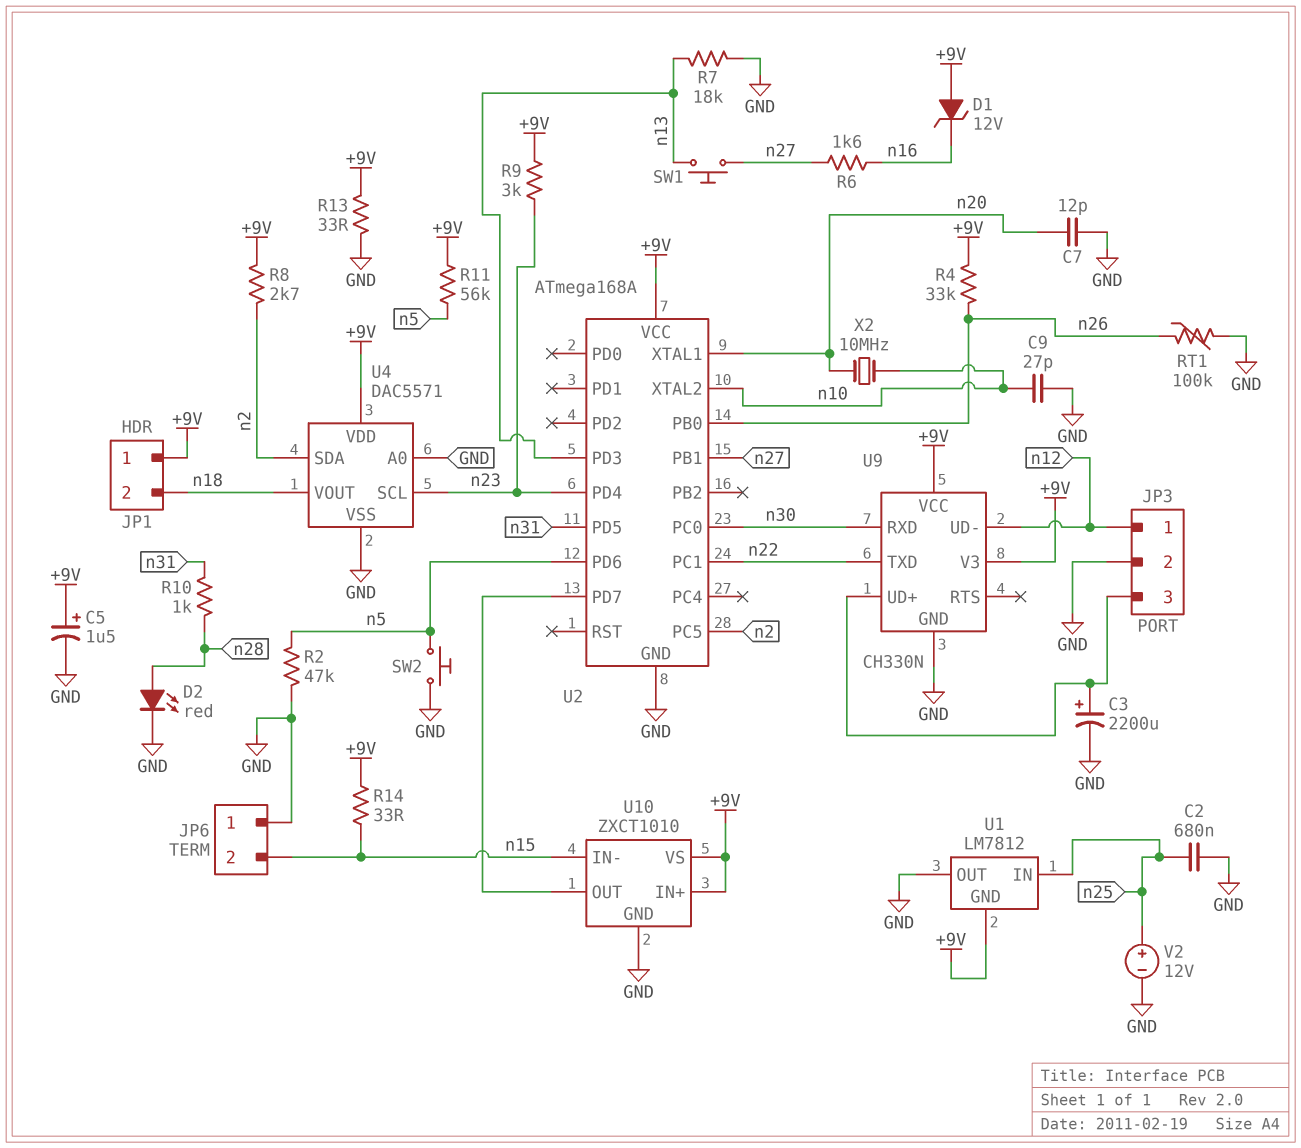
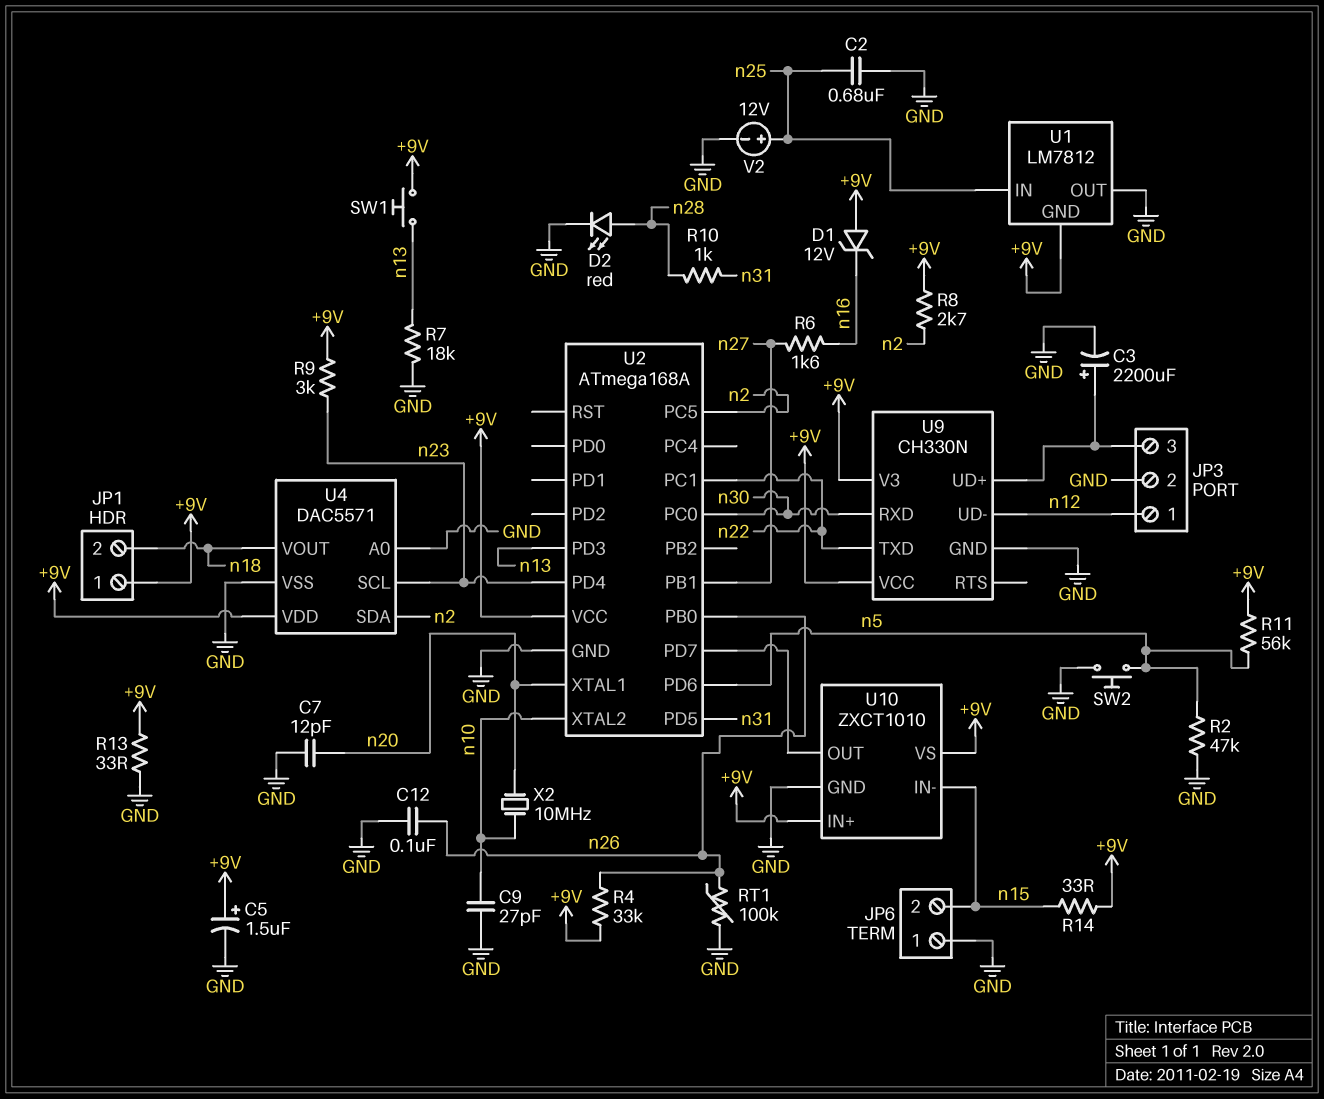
C12: none -> 100nF (GND, n26)
SW1: button (n13, n27) -> button (+9V, n13)

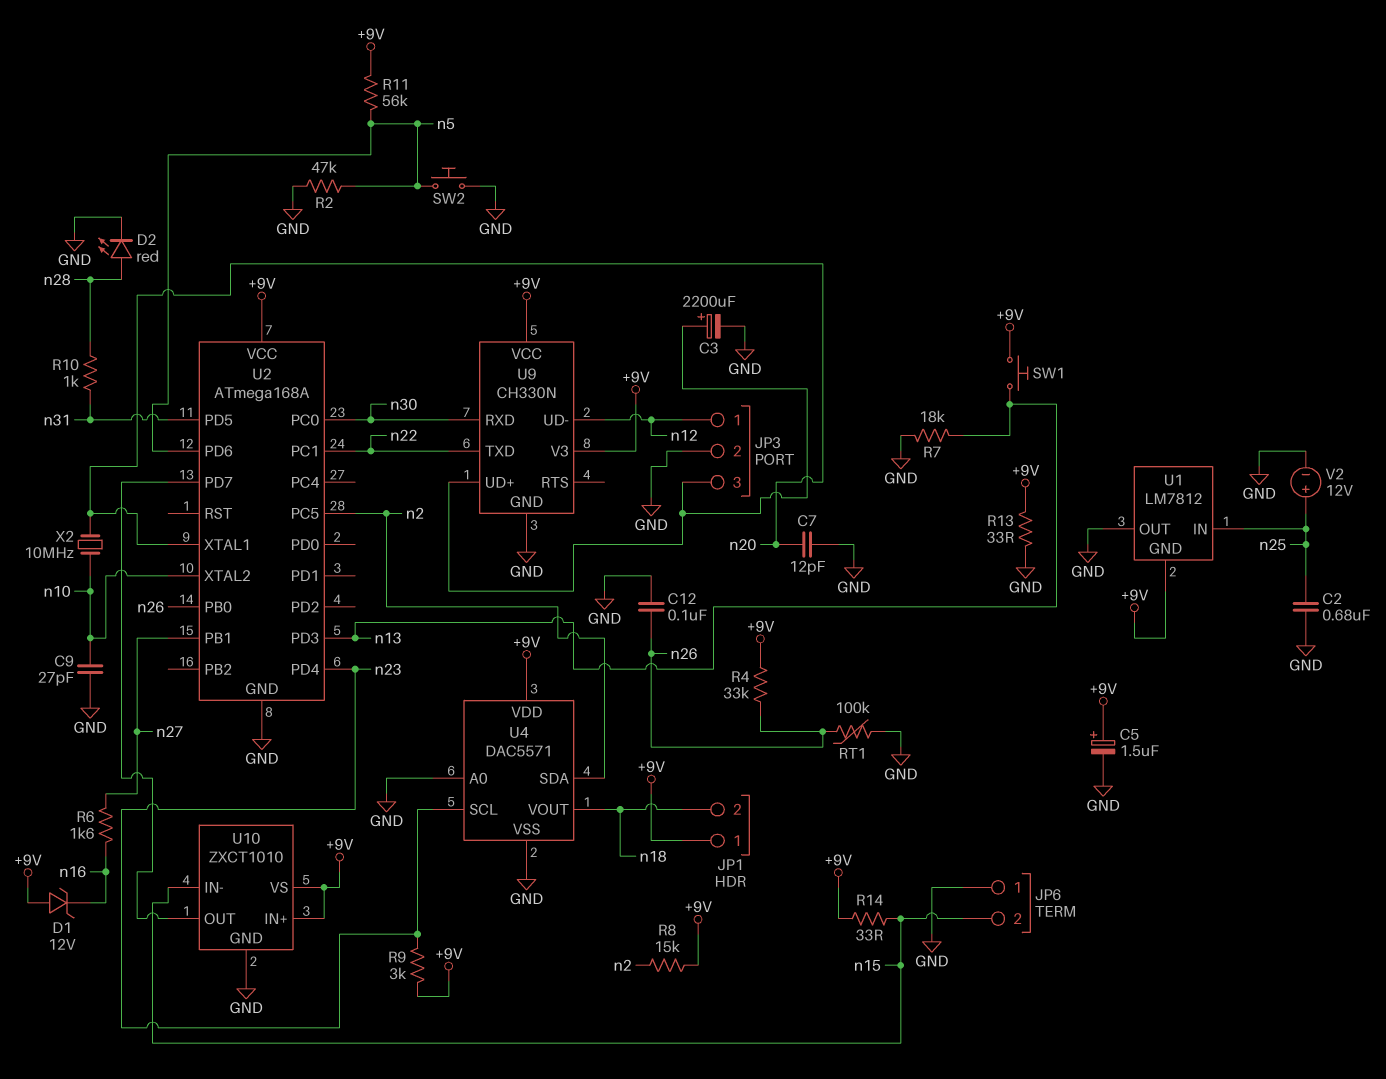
R8: 2.7k (+9V, n2) -> 15k (+9V, n2)

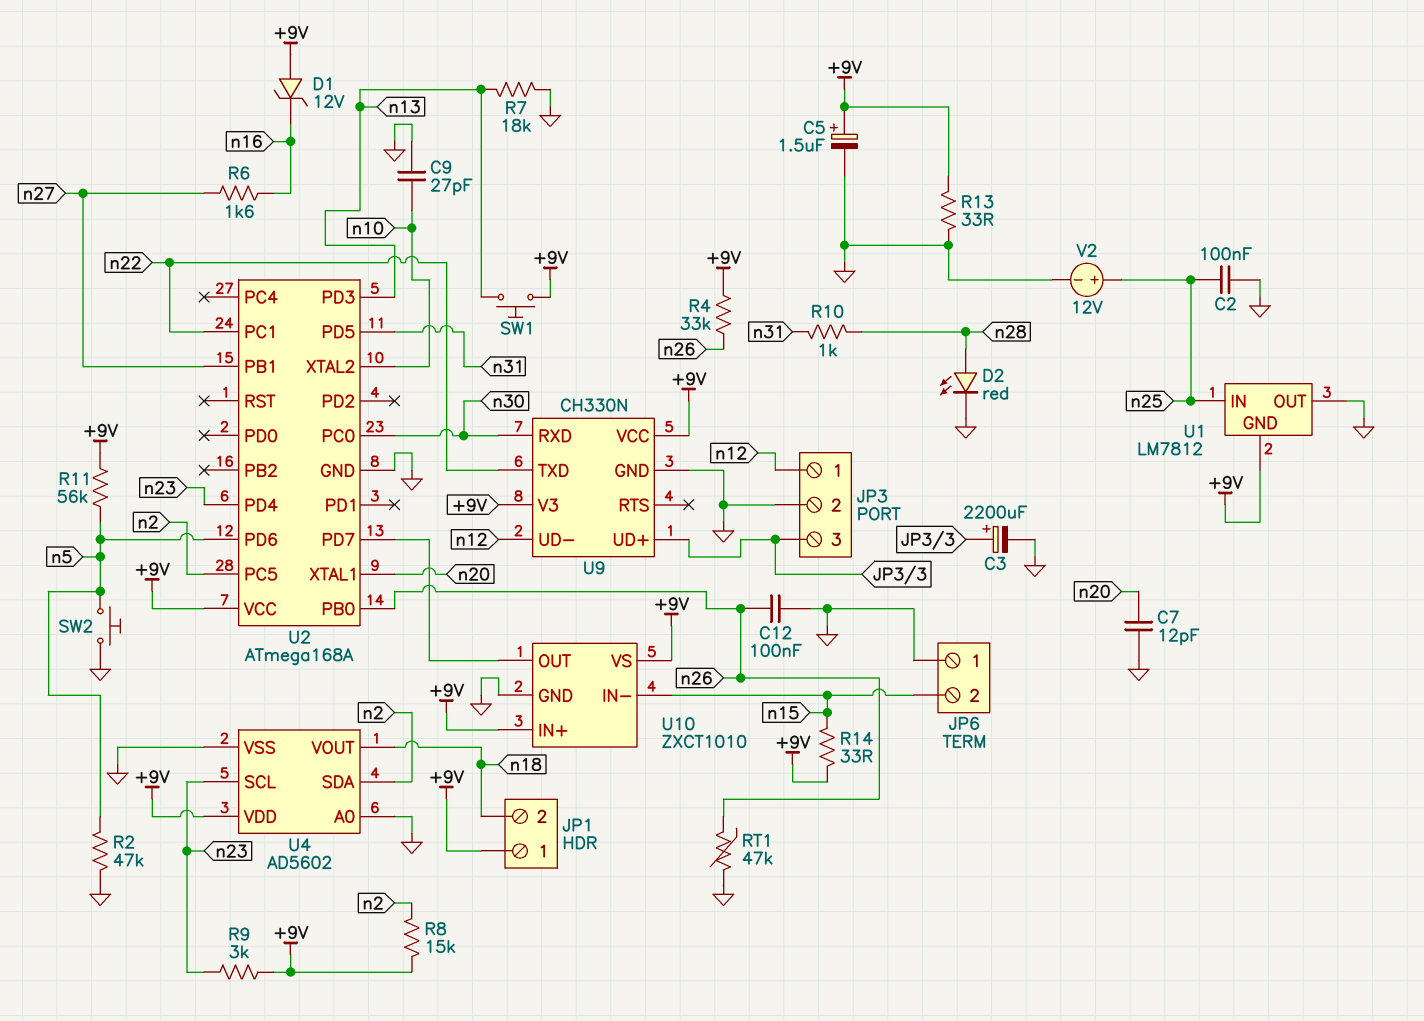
C2: 680nF (GND, n25) -> 100nF (GND, n25)
RT1: 100k (GND, n26) -> 47k (GND, n26)
U4: DAC5571 -> AD5602
X2: 10MHz (n10, n20) -> none

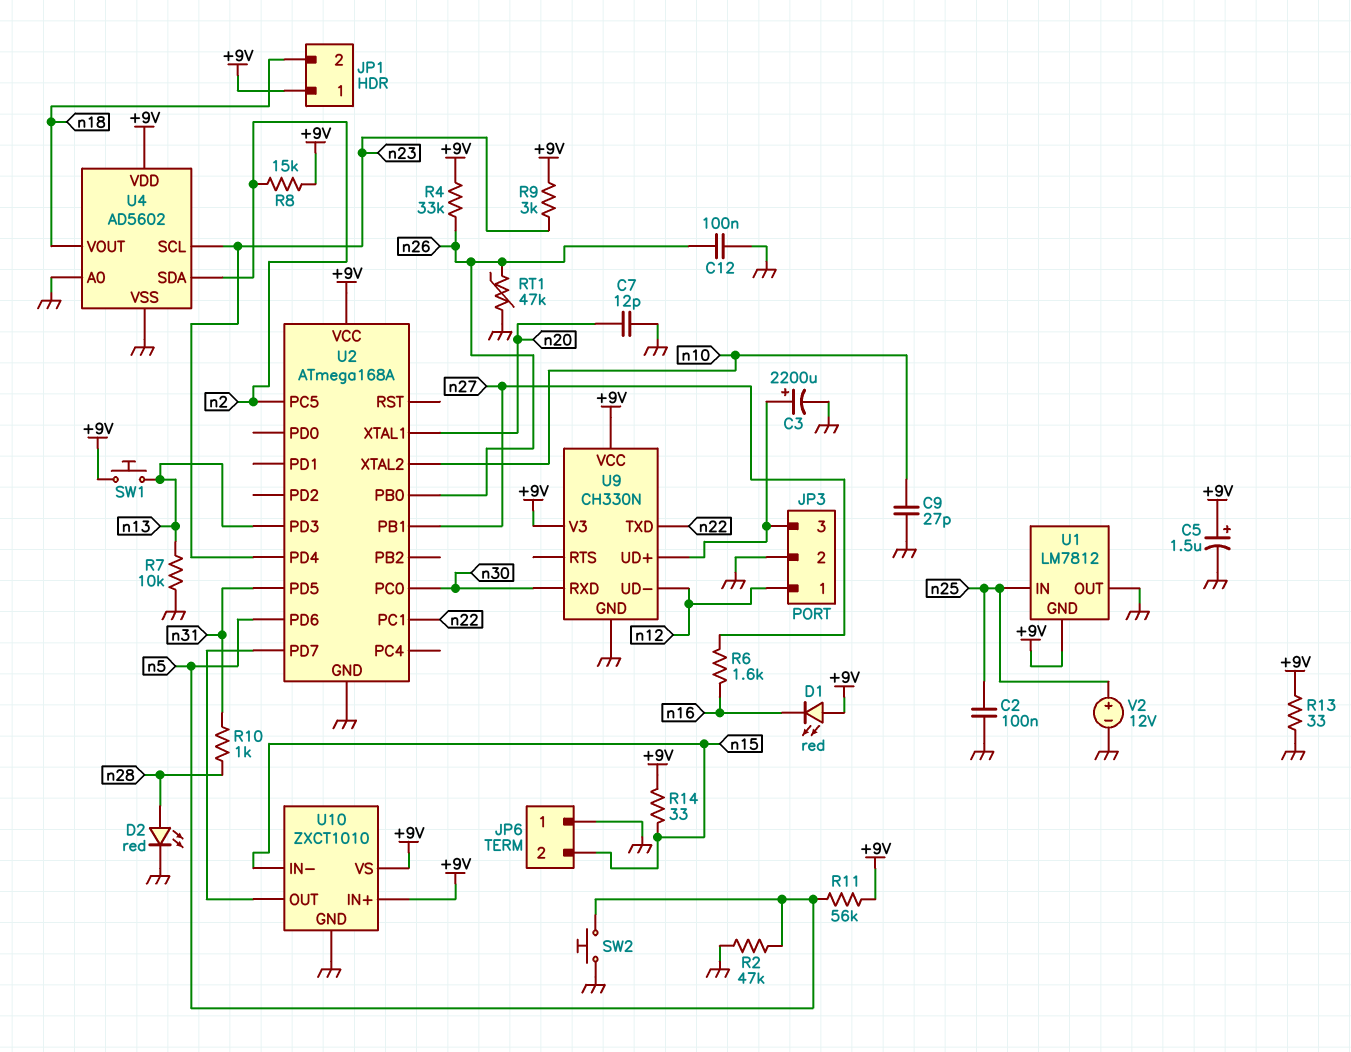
D1: zener 12V (A +9V, K n16) -> LED red (A +9V, K n16)
R7: 18k (GND, n13) -> 10k (GND, n13)

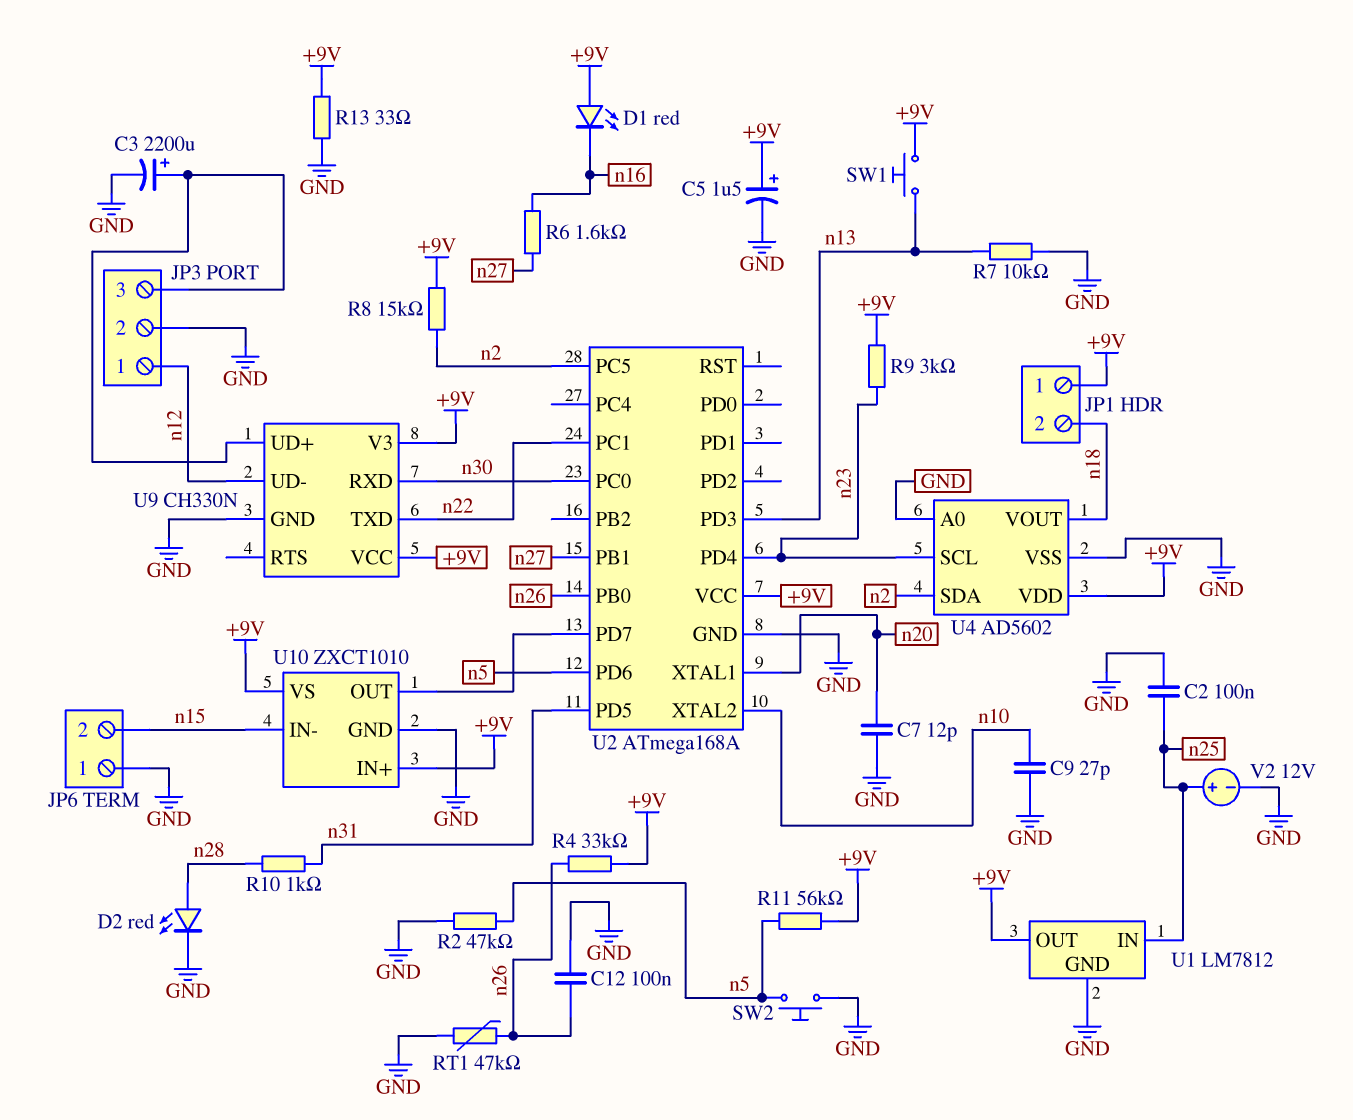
R14: 33 (+9V, n15) -> none
U1 pin GND: +9V -> GND
U1 pin OUT: GND -> +9V

